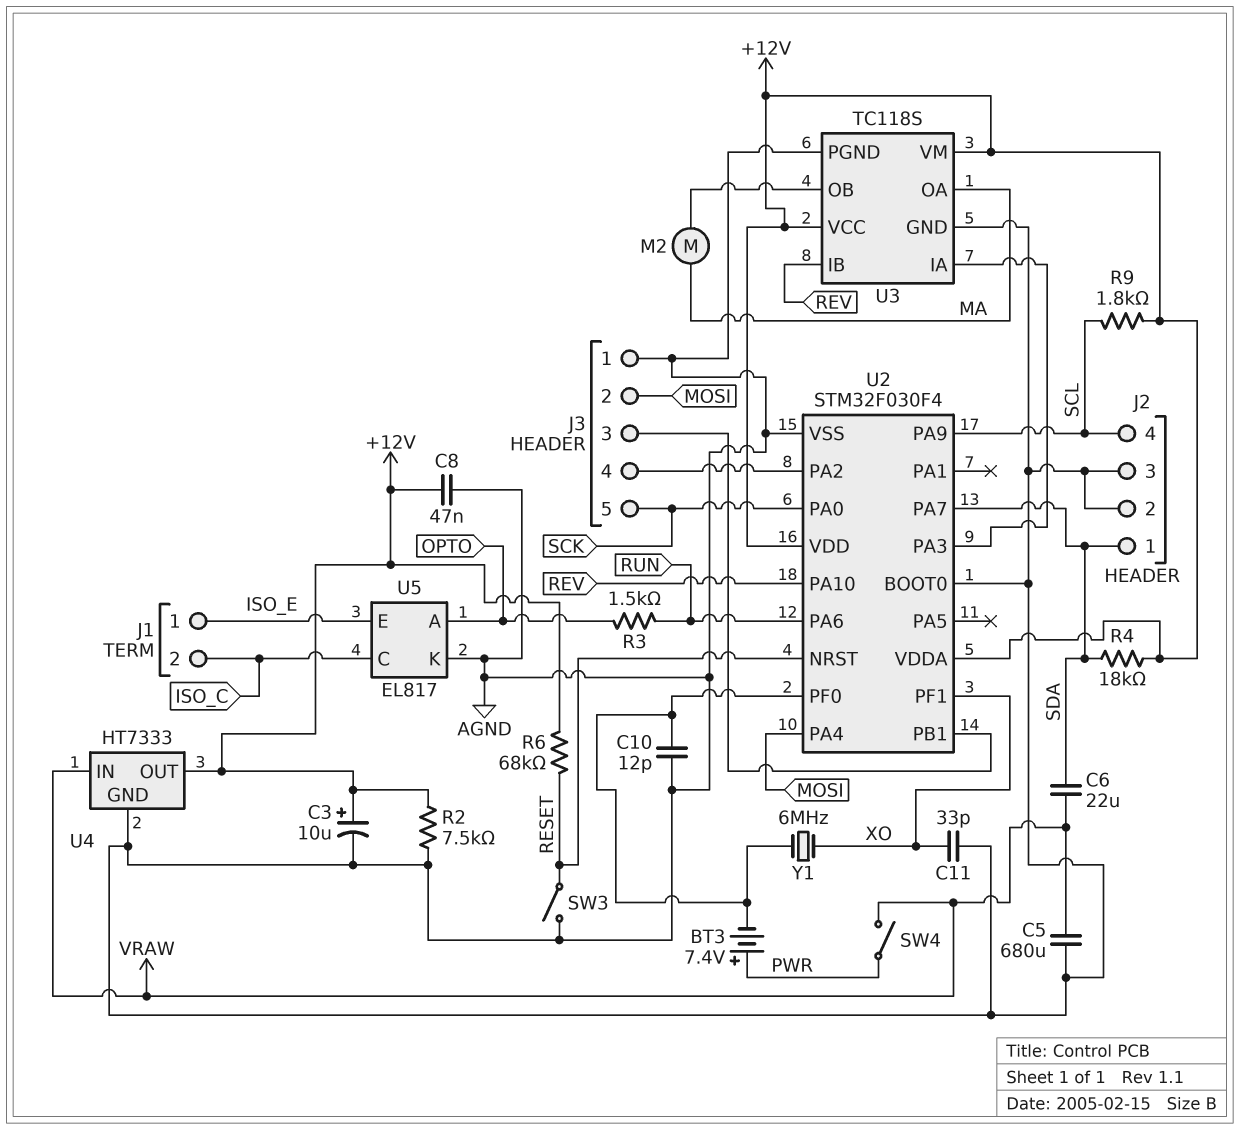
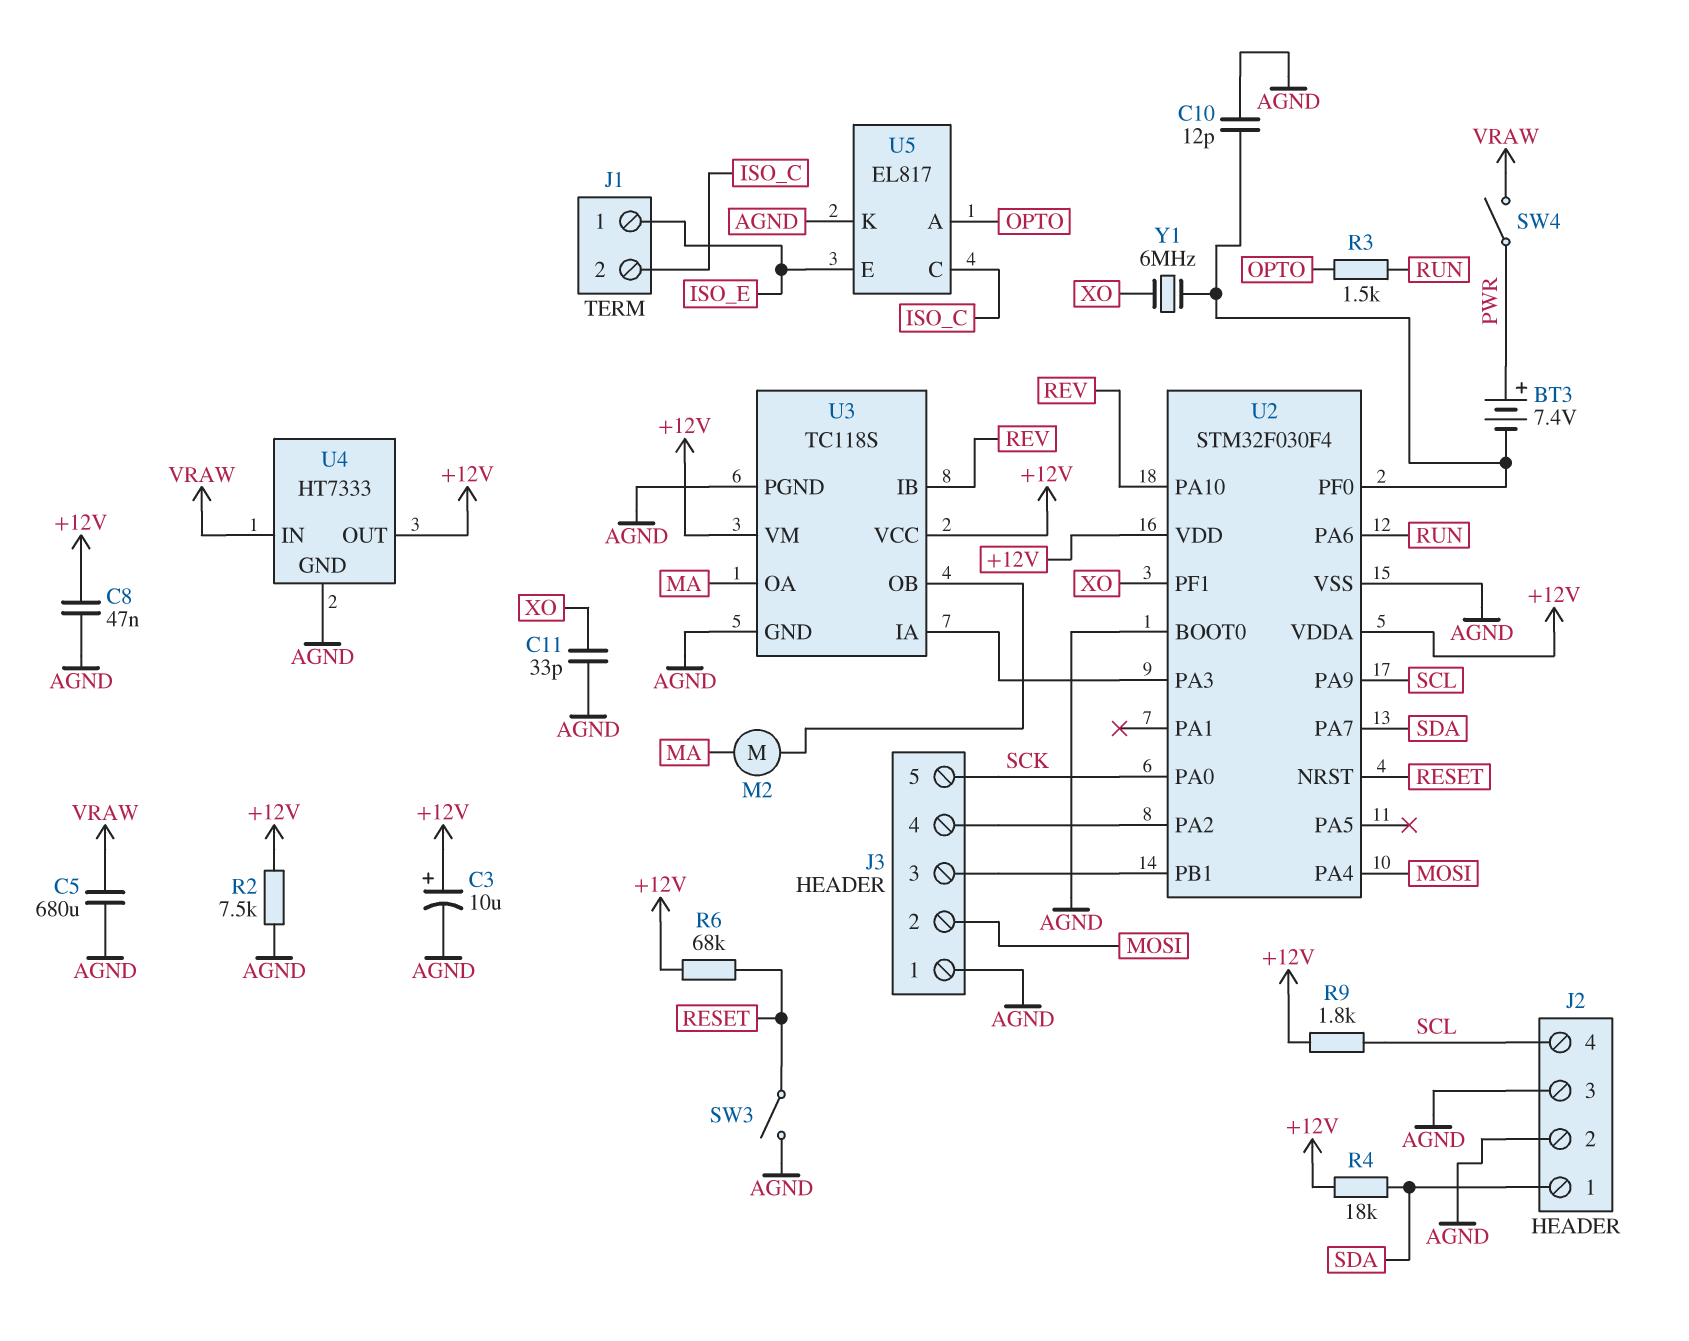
C6: 22uF (SDA, VRAW) -> none

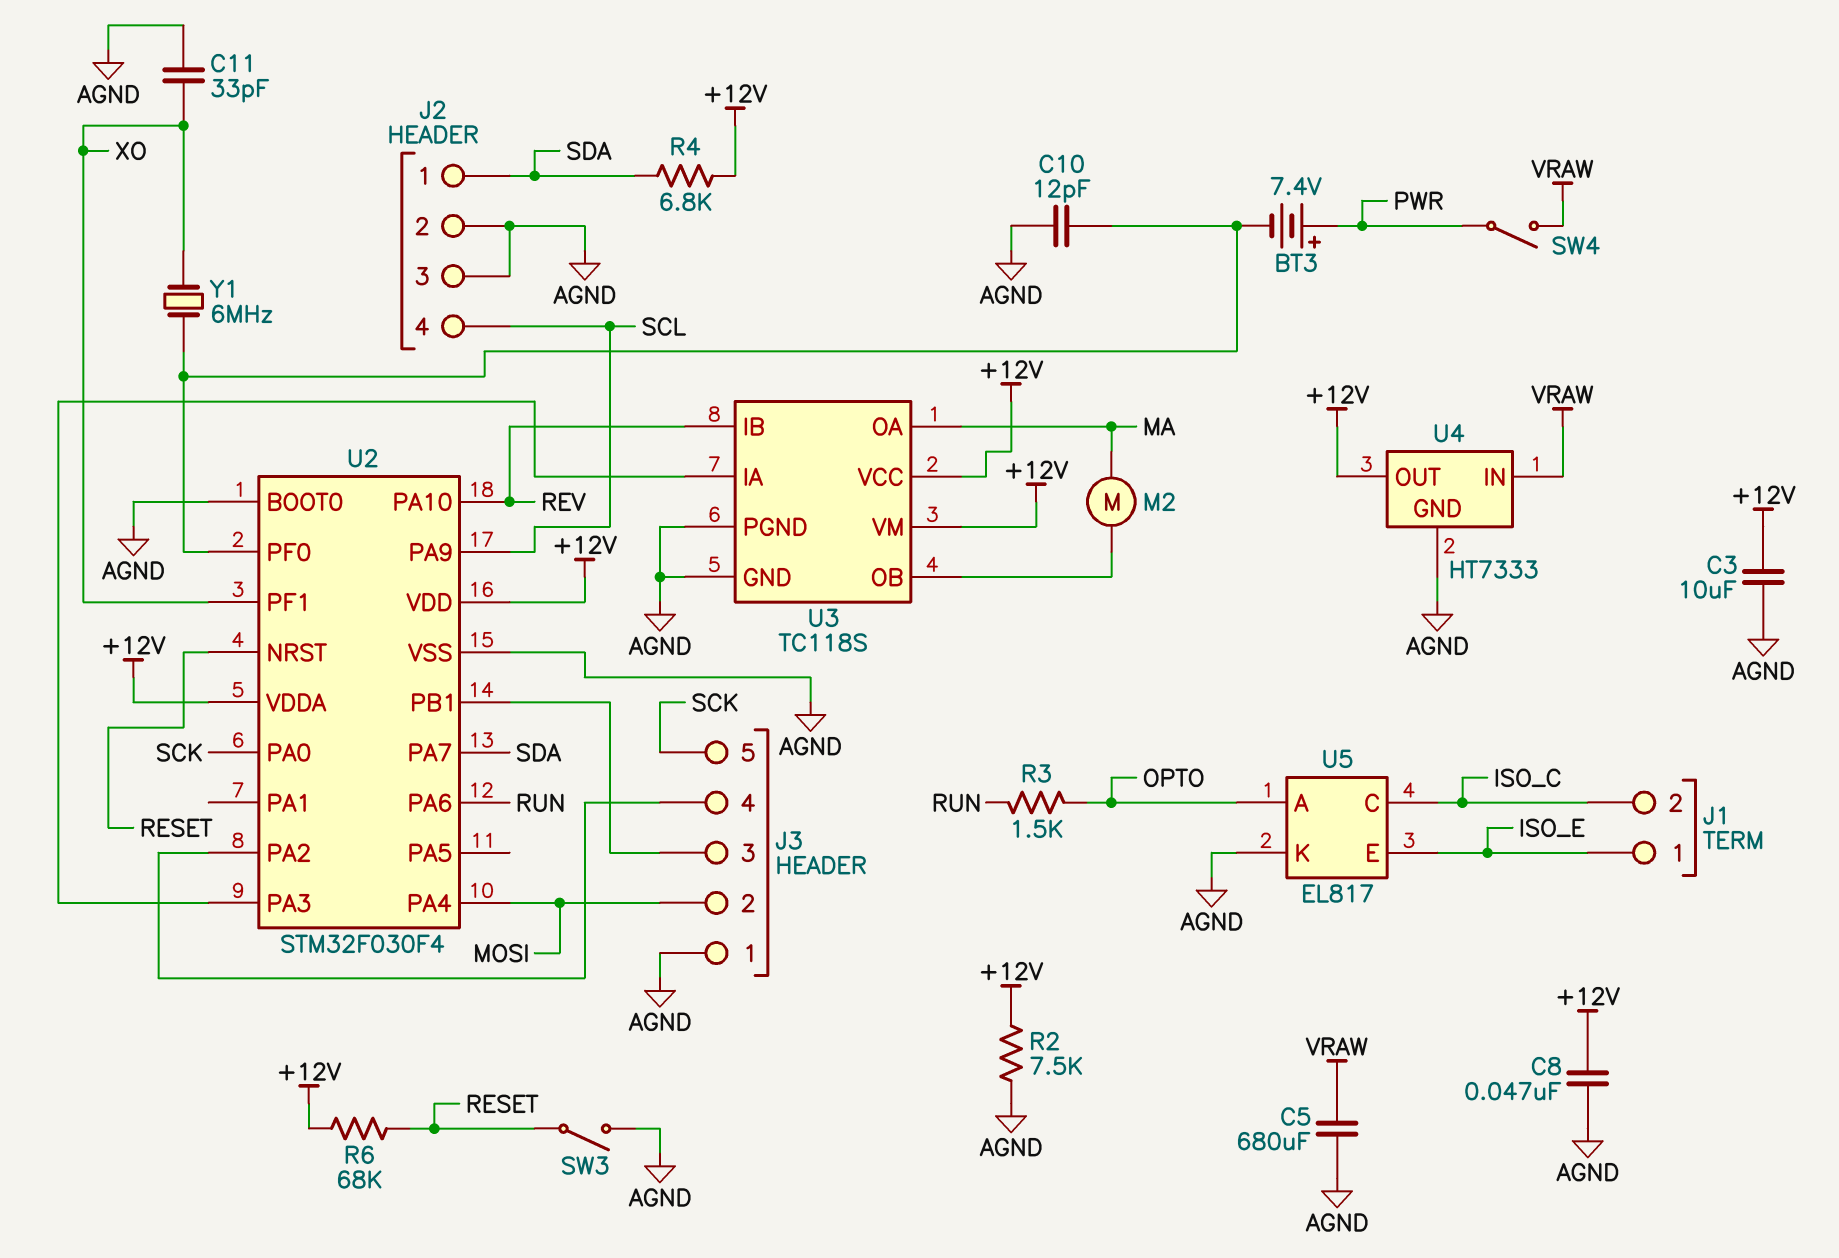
C3: 10uF (plus +12V, minus AGND) -> 10uF (+12V, AGND)
R4: 18k (+12V, SDA) -> 6.8k (+12V, SDA)
R9: 1.8k (+12V, SCL) -> none

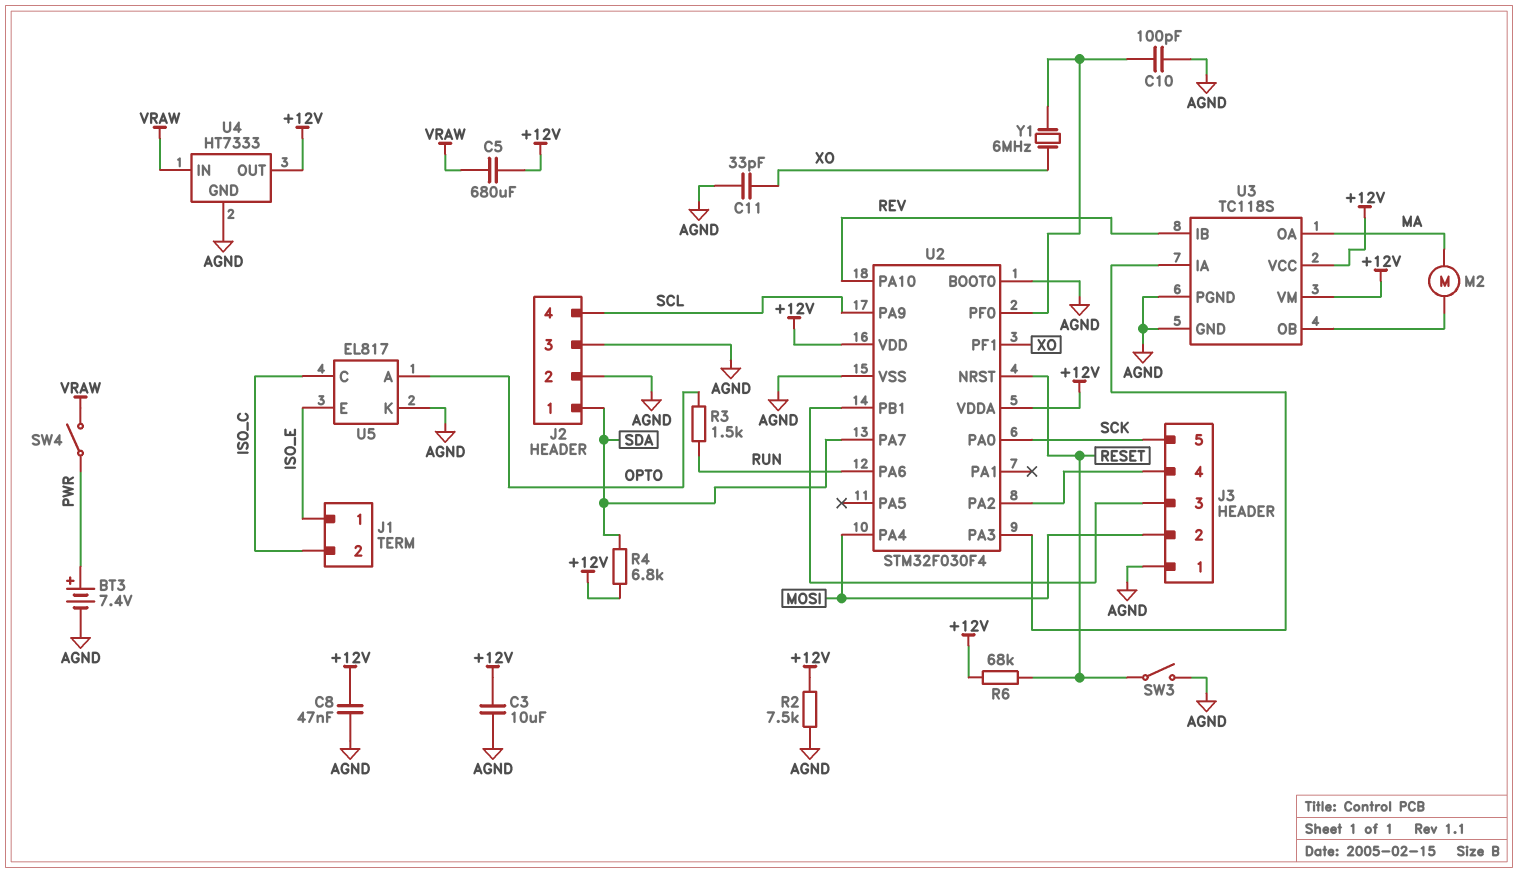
BT3: 7.4V (plus PWR, minus U2/PF0) -> 7.4V (plus PWR, minus AGND)
C5: 680uF (AGND, VRAW) -> 680uF (+12V, VRAW)
C10: 12pF (AGND, U2/PF0) -> 100pF (AGND, U2/PF0)

